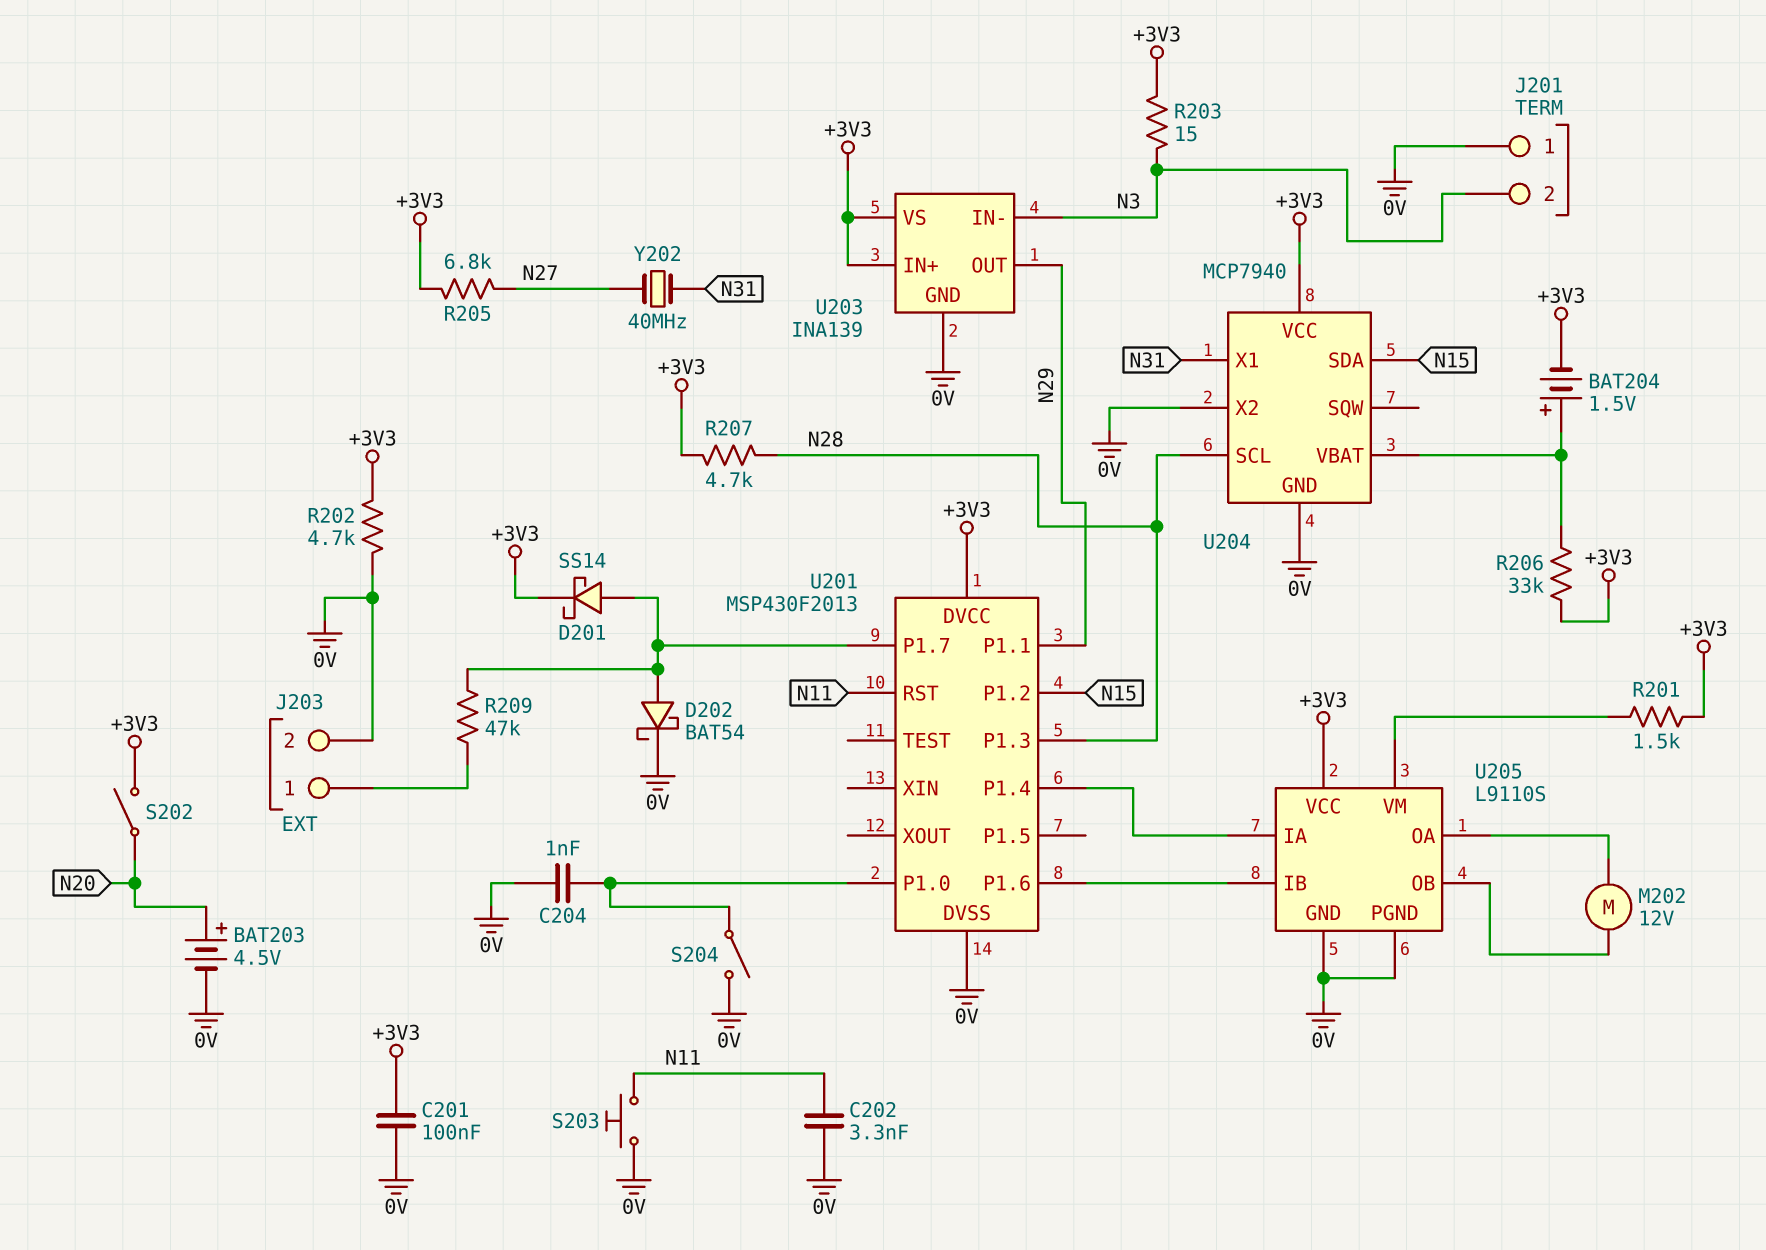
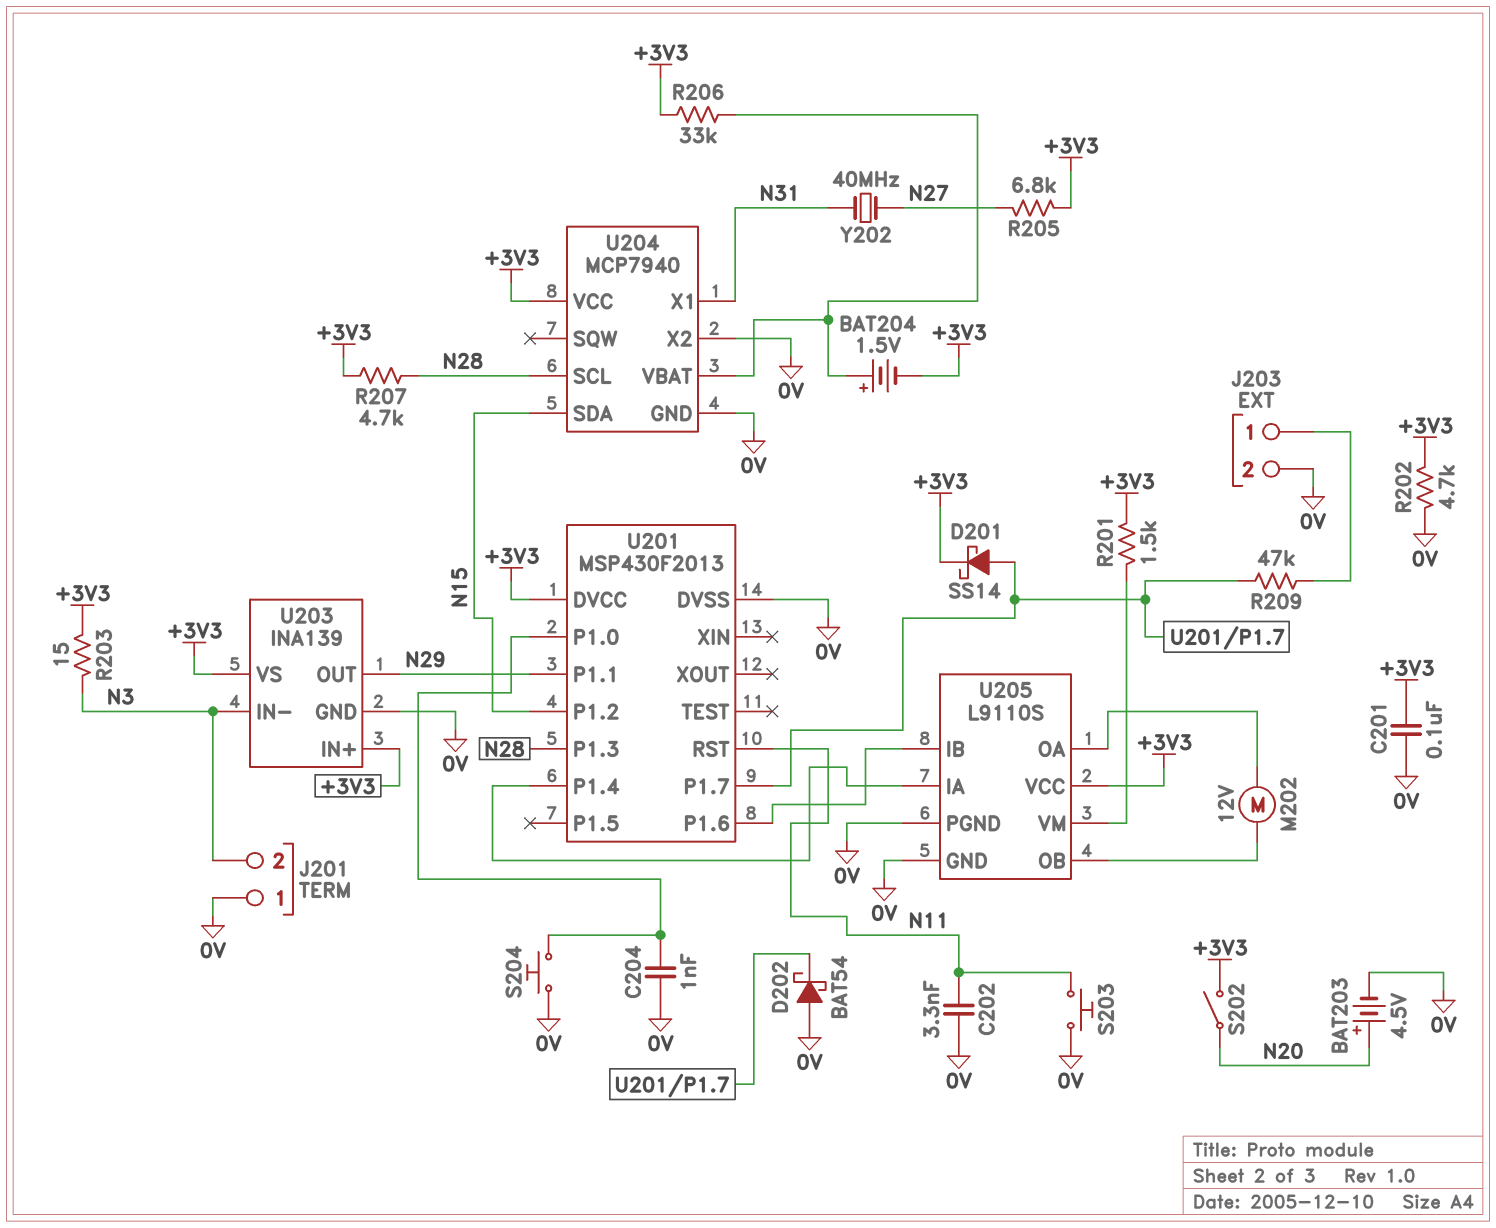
D202: schottky BAT54 (A U201/P1.7, K 0V) -> schottky BAT54 (A 0V, K U201/P1.7)
S204: switch (0V, U201/P1.0) -> button (0V, U201/P1.0)

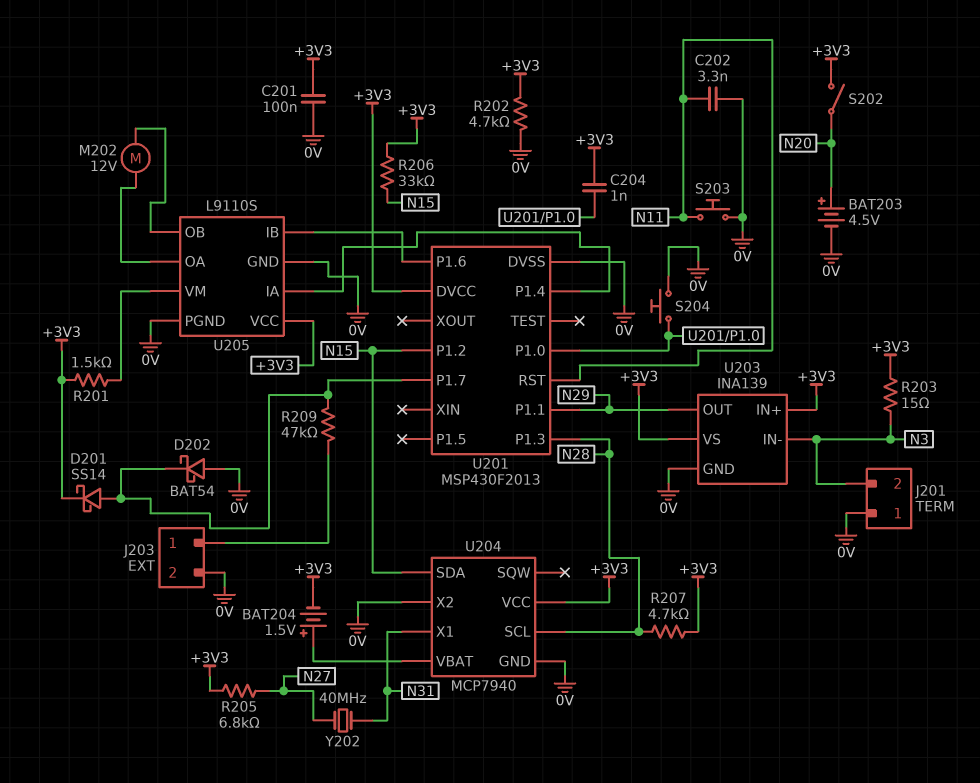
C204: 1nF (0V, U201/P1.0) -> 1nF (+3V3, U201/P1.0)
R206: 33k (+3V3, U204/VBAT) -> 33k (+3V3, N15)

